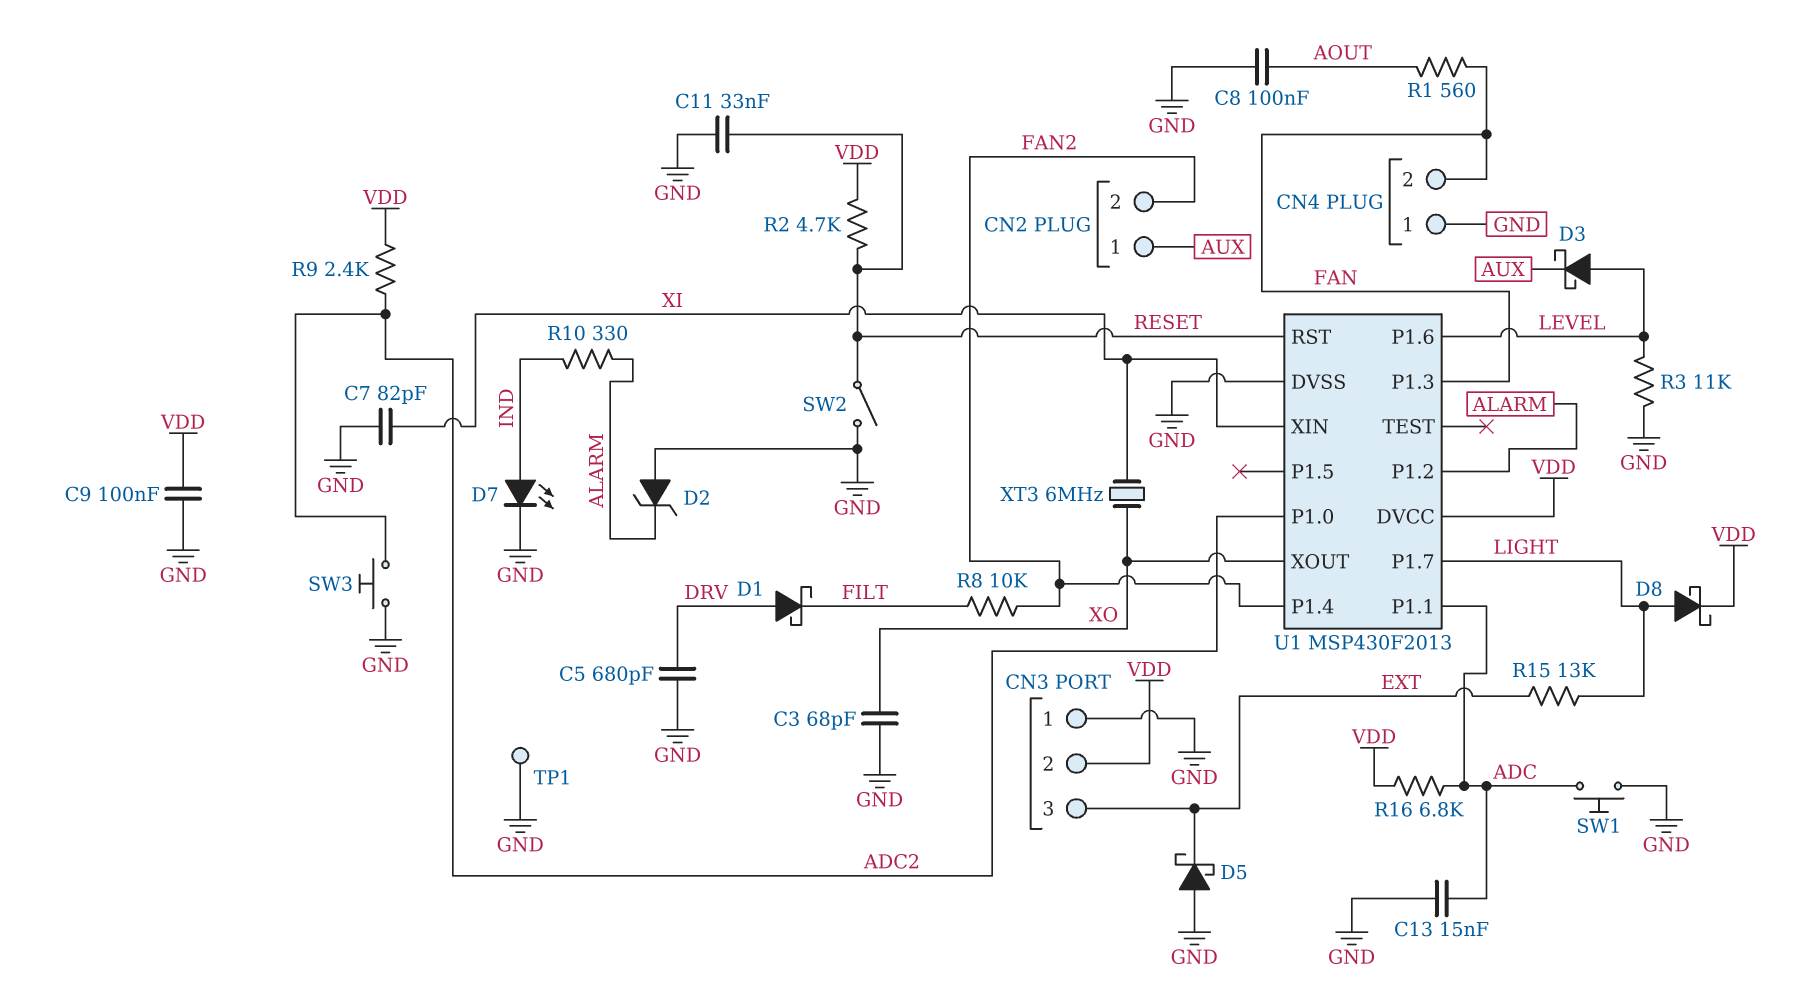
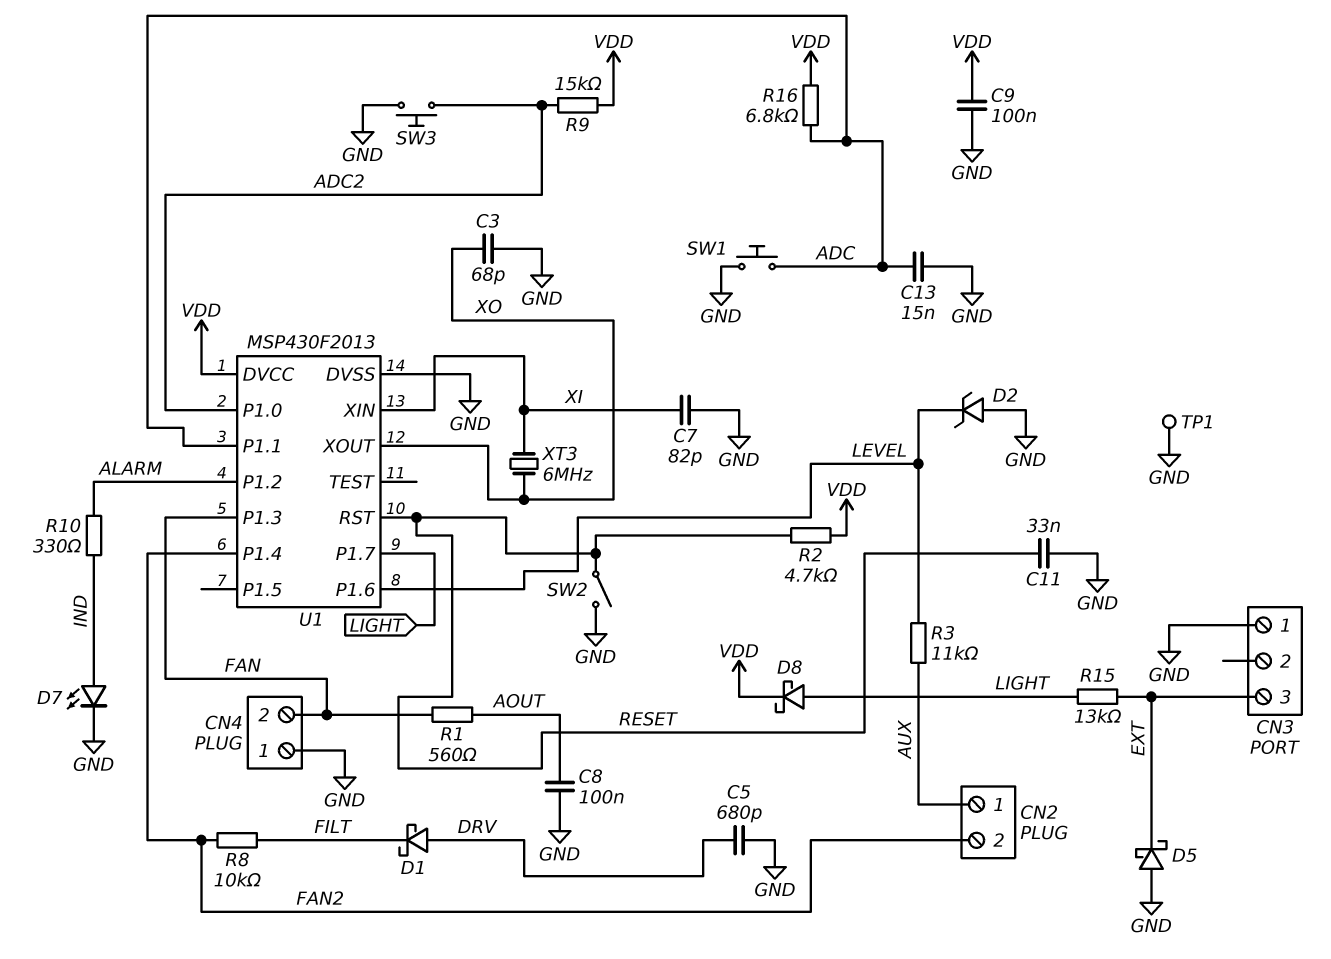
CN3 pin 2: VDD -> none
D2: zener (A GND, K ALARM) -> zener (A GND, K LEVEL)
D3: schottky (A LEVEL, K AUX) -> none
R3: 11k (GND, LEVEL) -> 11k (AUX, LEVEL)
R9: 2.4k (ADC2, VDD) -> 15k (ADC2, VDD)

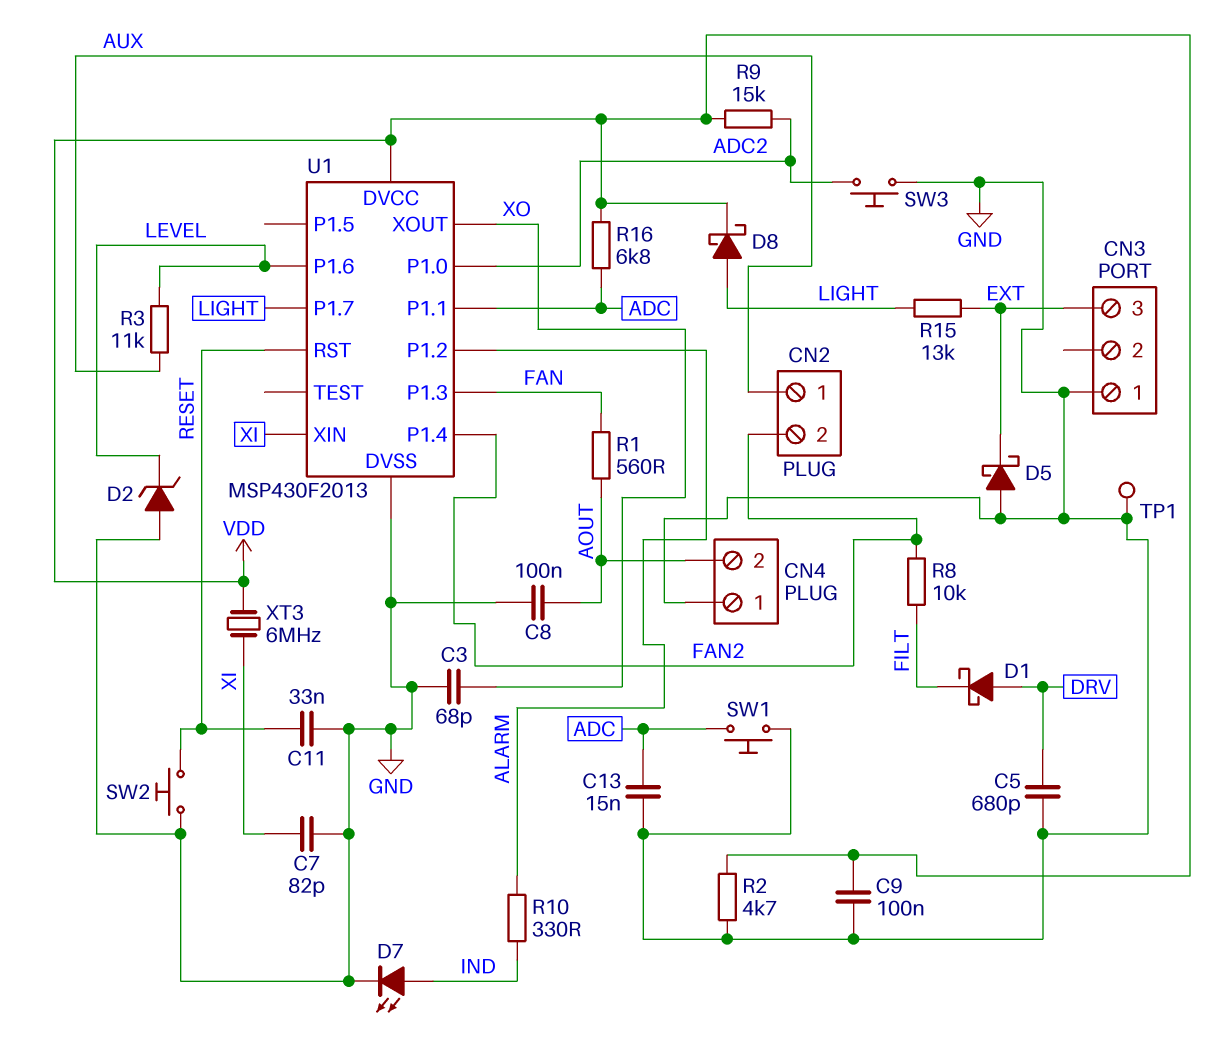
CN4 pin 2: FAN -> AOUT
R2: 4.7k (RESET, VDD) -> 4.7k (GND, VDD)
SW2: switch (GND, RESET) -> button (GND, RESET)
XT3: 6MHz (XI, XO) -> 6MHz (VDD, XI)

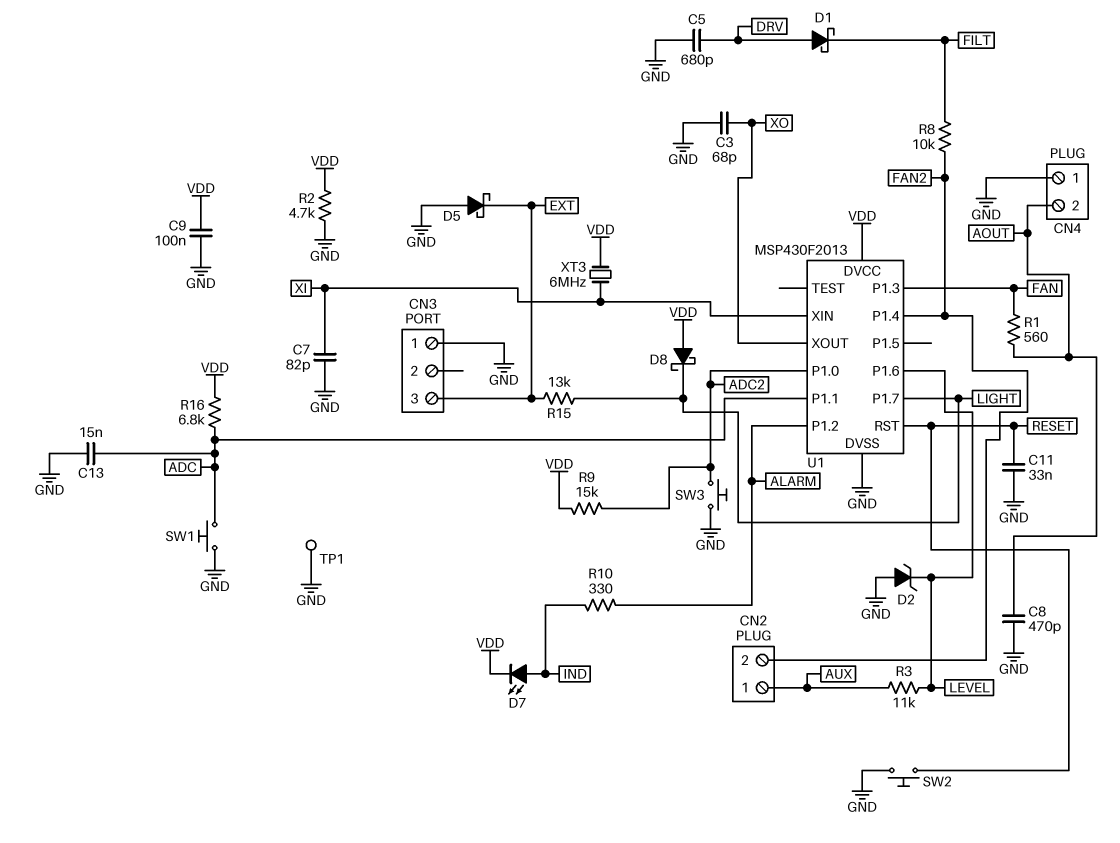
C8: 100nF (AOUT, GND) -> 470pF (AOUT, GND)
D7: LED (A IND, K GND) -> LED (A IND, K VDD)
D8: schottky (A LIGHT, K VDD) -> schottky (A VDD, K LIGHT)

